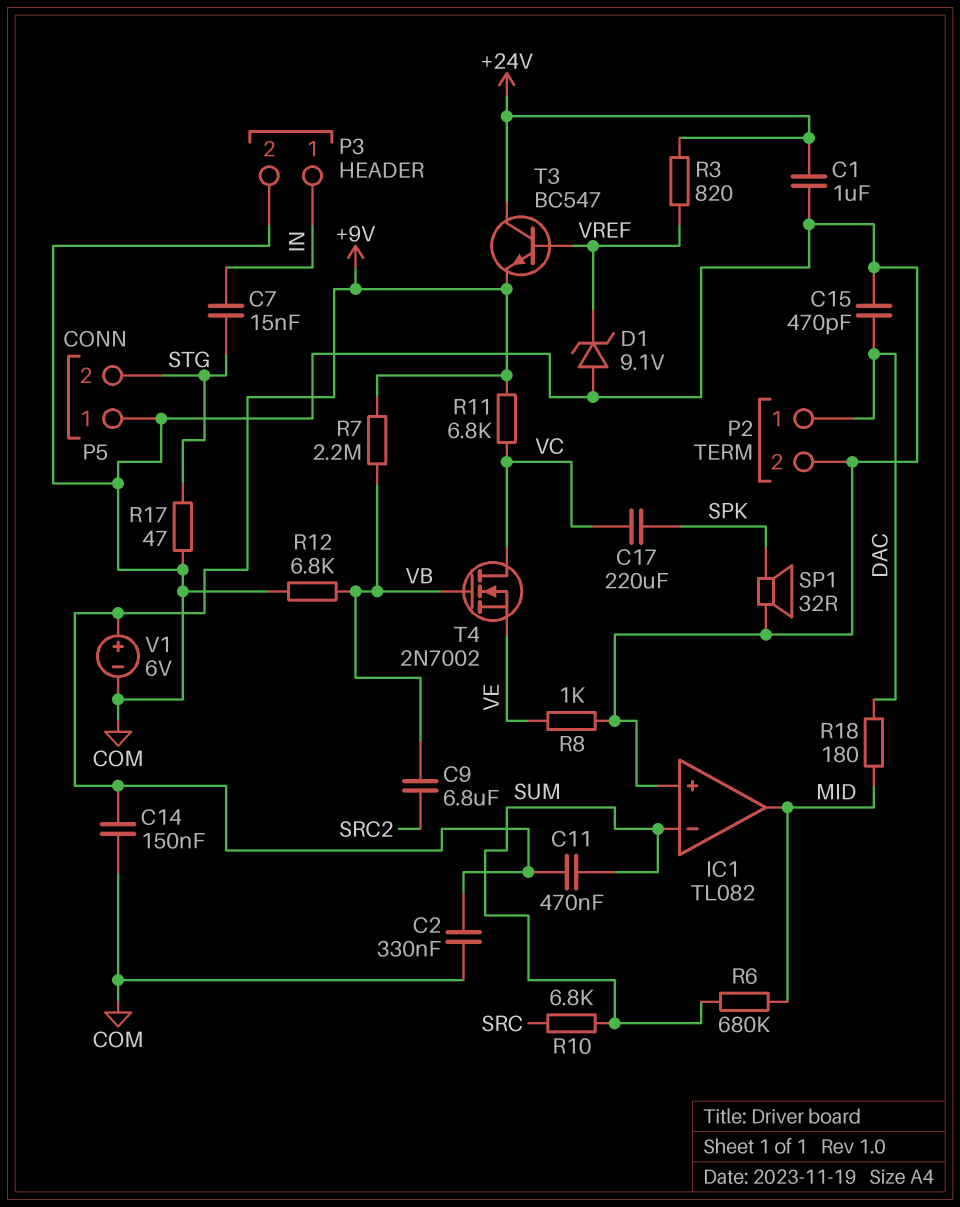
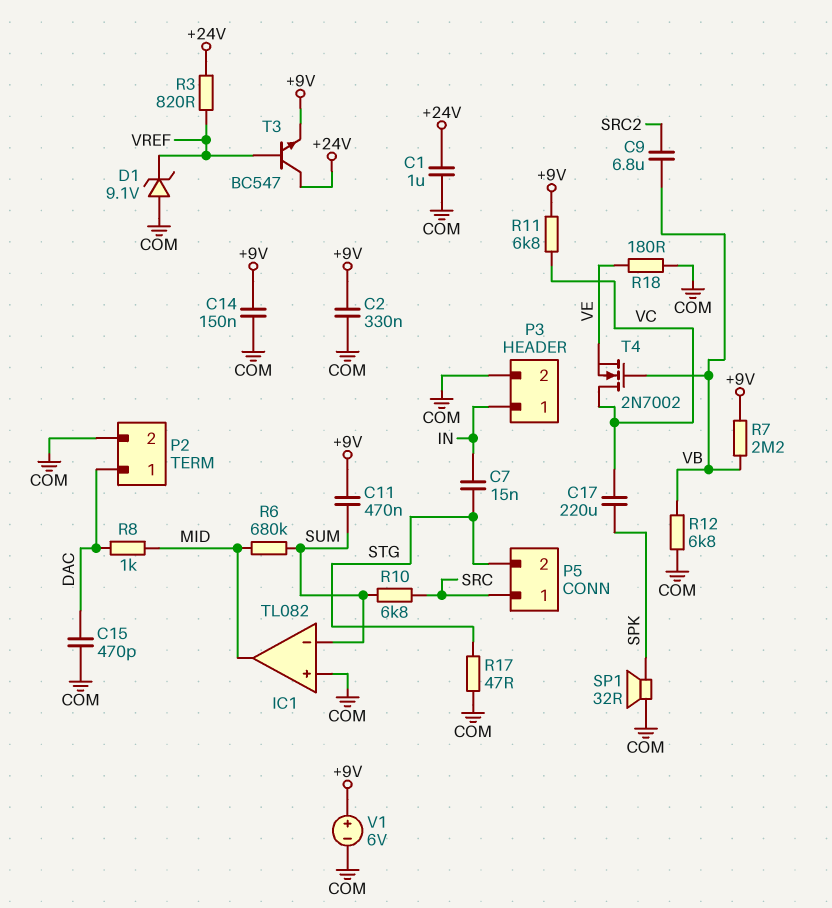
P5 pin 1: COM -> SRC
R8: 1k (COM, VE) -> 1k (DAC, MID)
R18: 180 (DAC, MID) -> 180 (COM, VE)

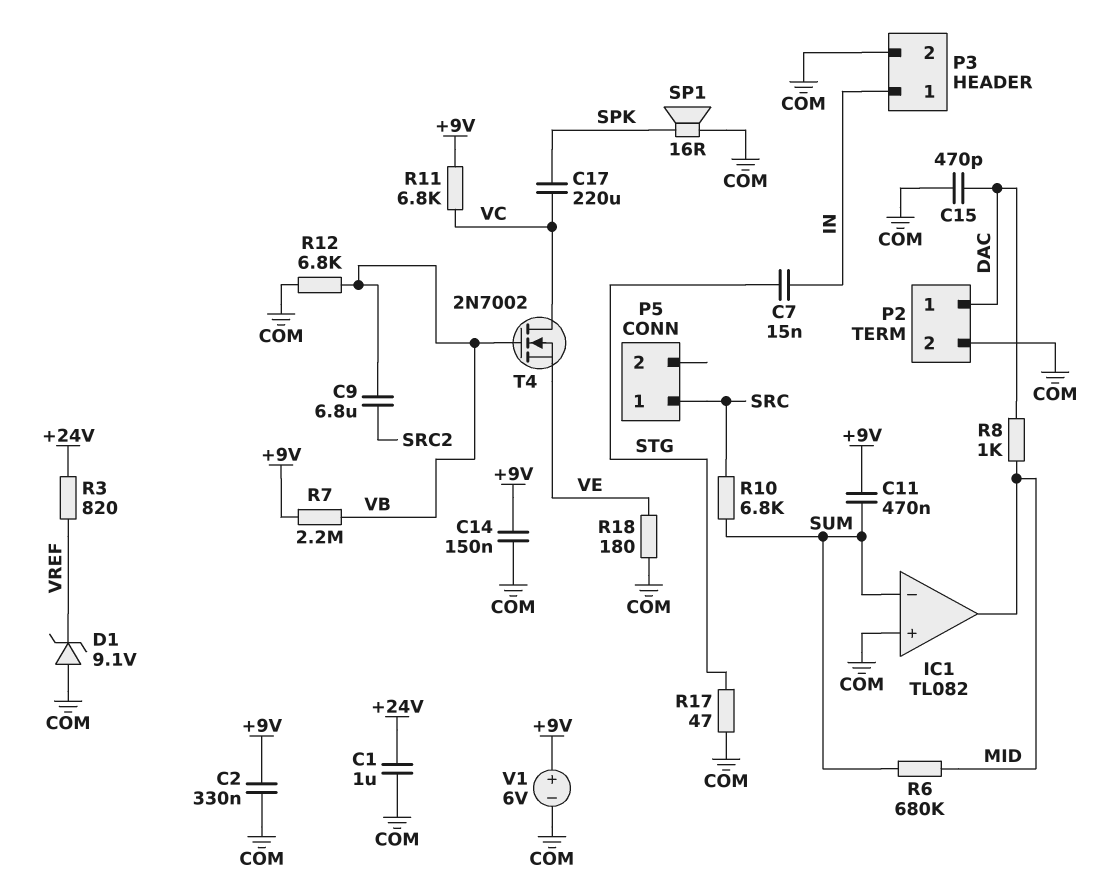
P5 pin 2: STG -> none
SP1: speaker 32R (COM, SPK) -> speaker 16R (COM, SPK)
T3: NPN BC547 (B VREF, C +24V, E +9V) -> none

